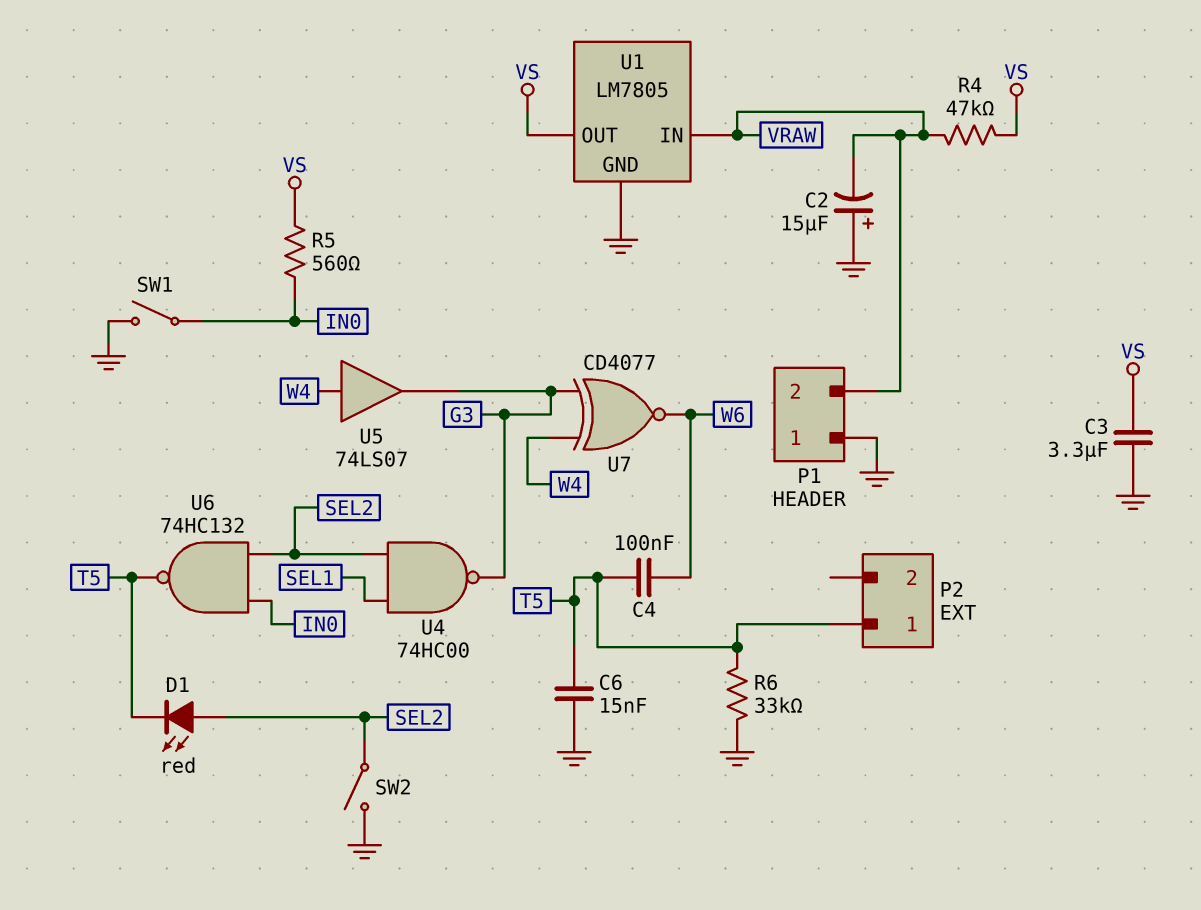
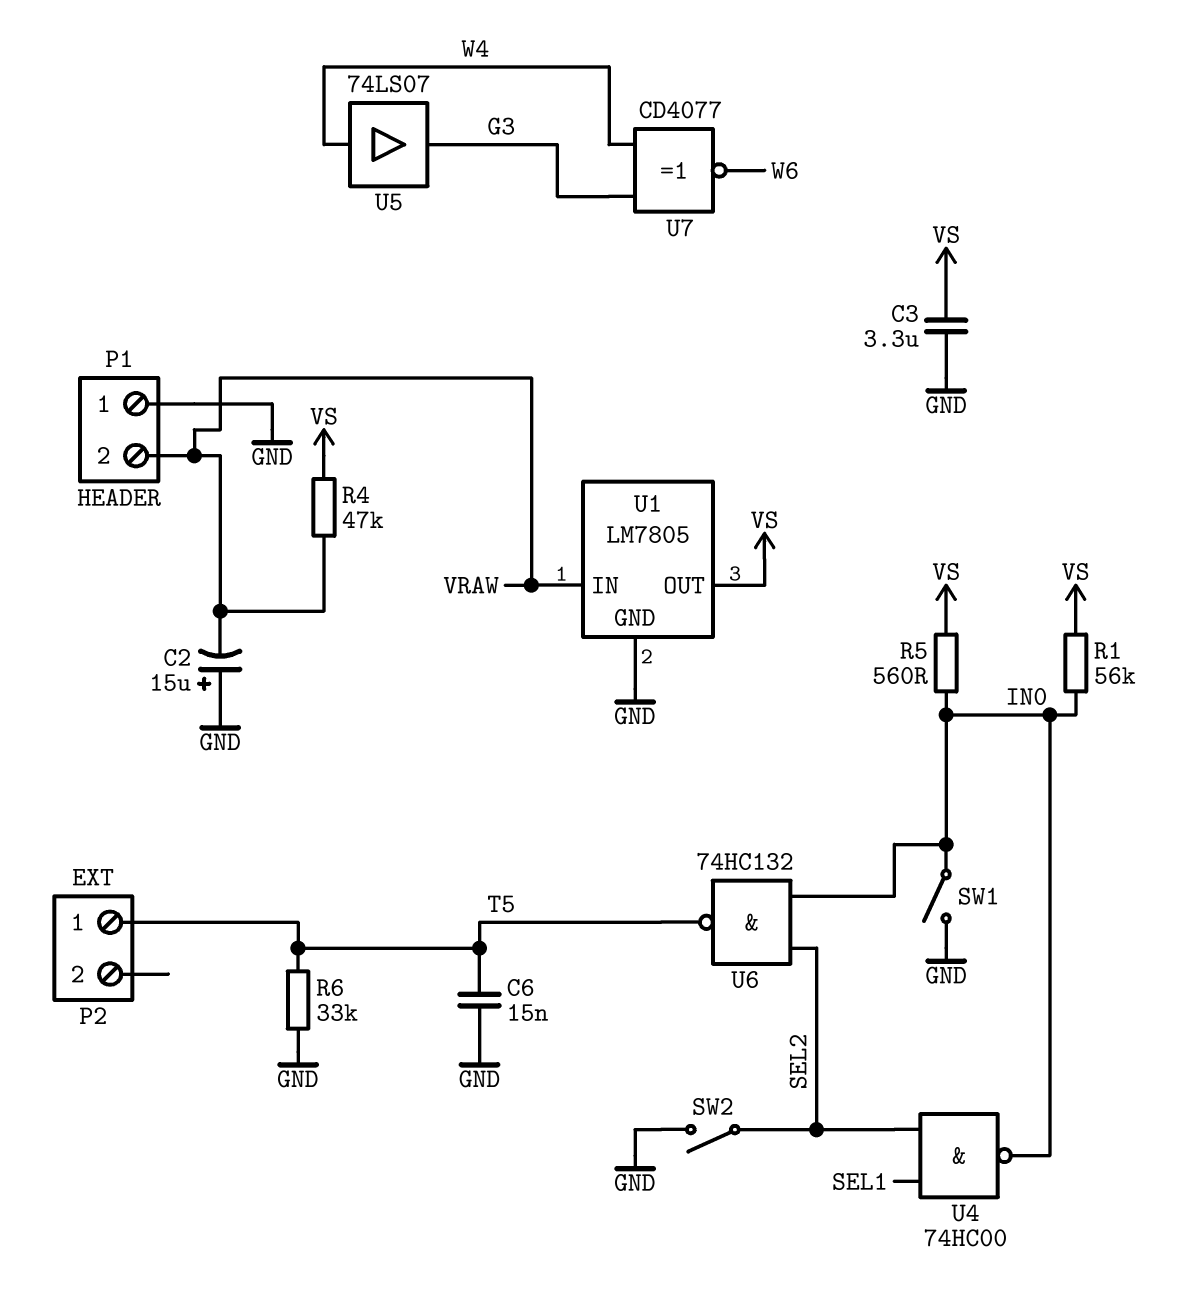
C4: 100nF (T5, W6) -> none
D1: LED red (A SEL2, K T5) -> none
R1: none -> 56k (IN0, VS)
U4: NAND 74HC00 (in SEL1, in SEL2, out G3) -> NAND 74HC00 (in SEL1, in SEL2, out IN0)

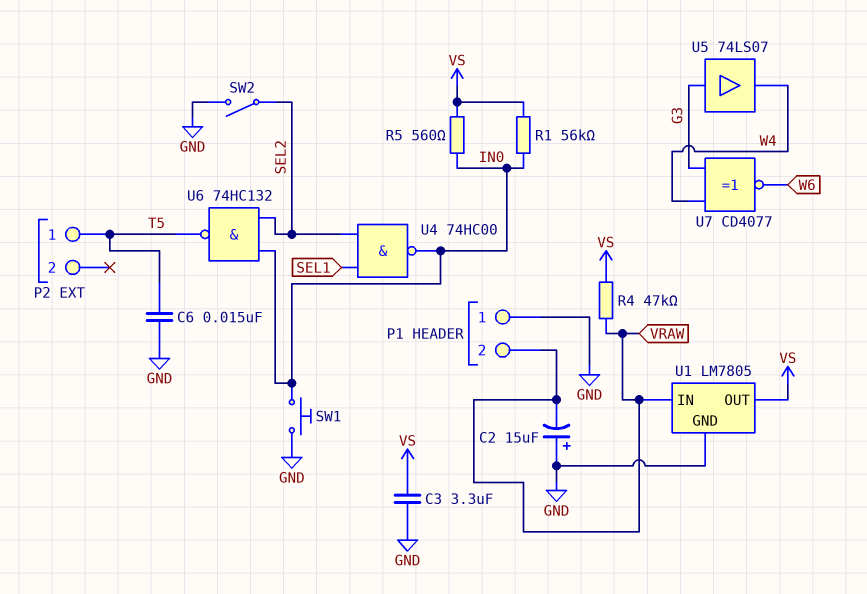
R6: 33k (GND, T5) -> none
SW1: switch (GND, IN0) -> button (GND, IN0)
U5: buffer 74LS07 (in W4, out G3) -> buffer 74LS07 (in G3, out W4)

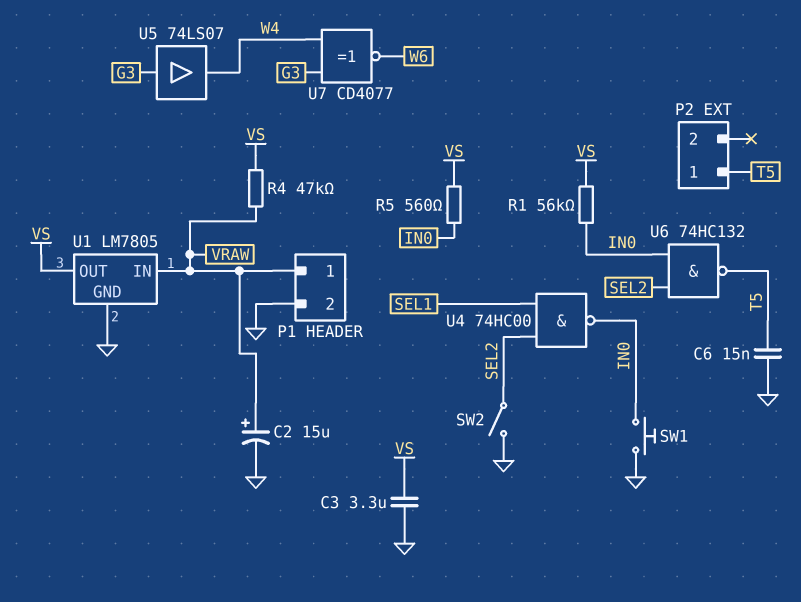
C2: 15uF (plus GND, minus VRAW) -> 15uF (plus VRAW, minus GND)
P1 pin 1: GND -> VRAW
P1 pin 2: VRAW -> GND

